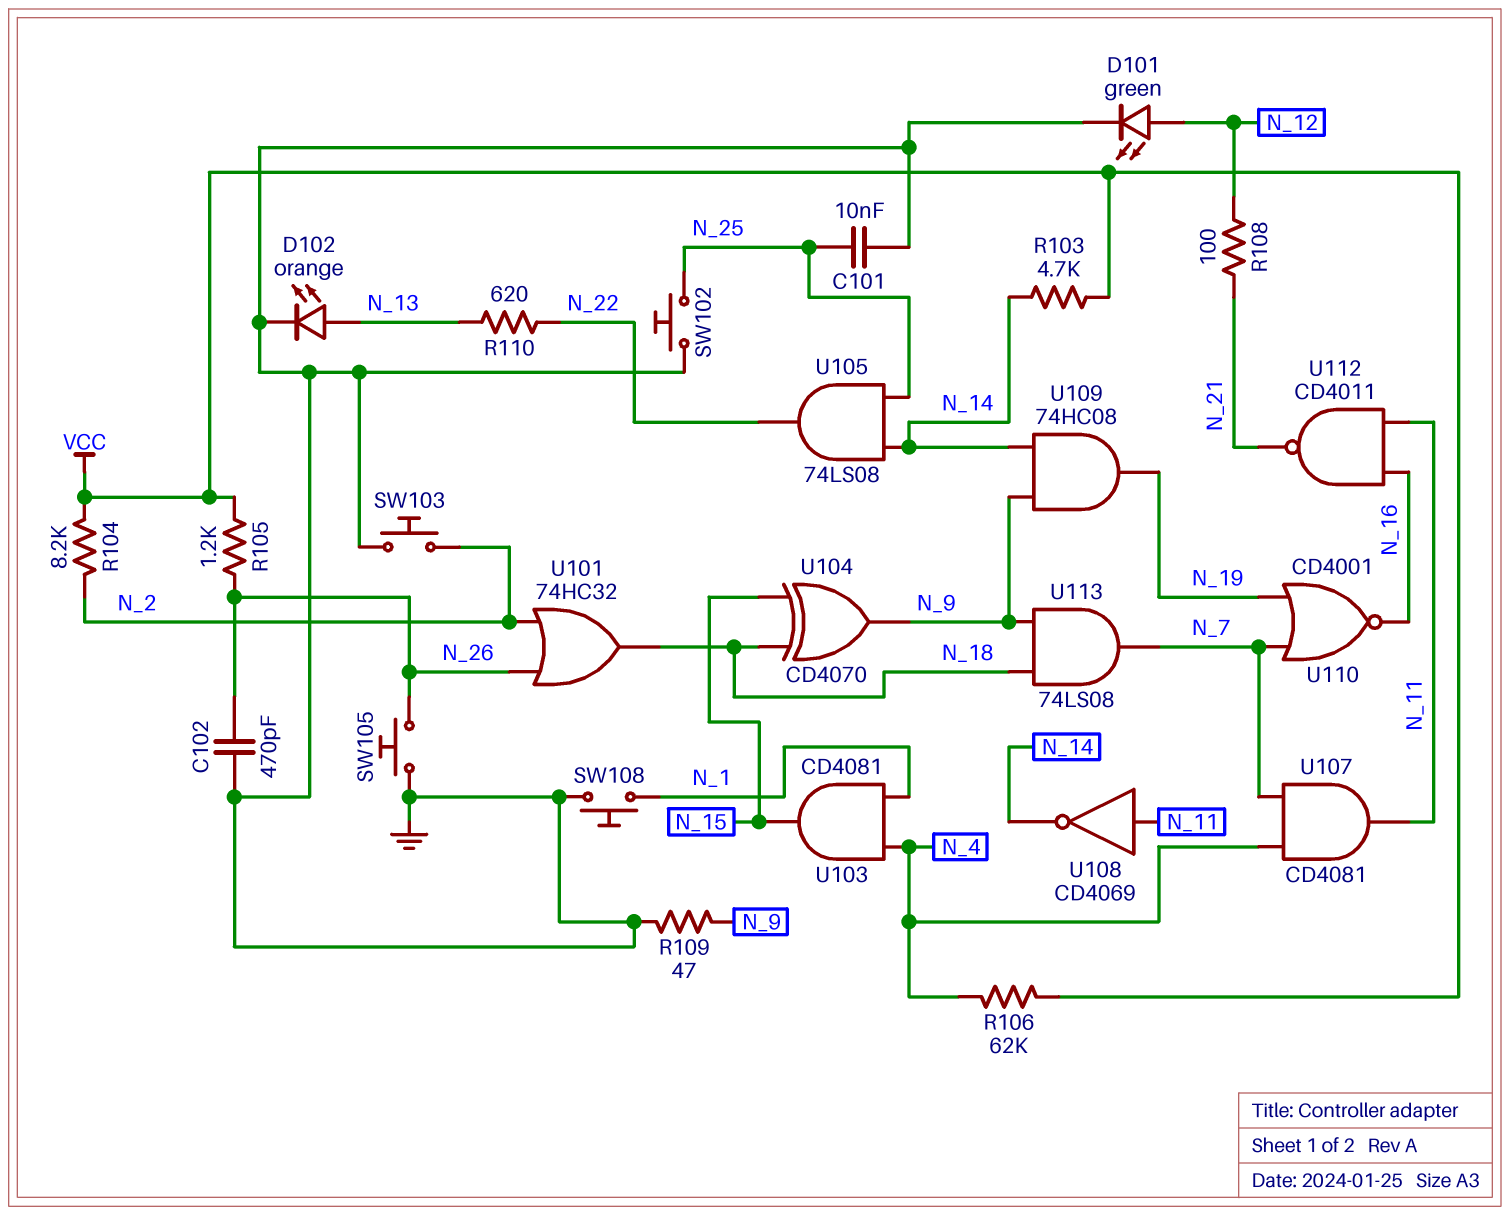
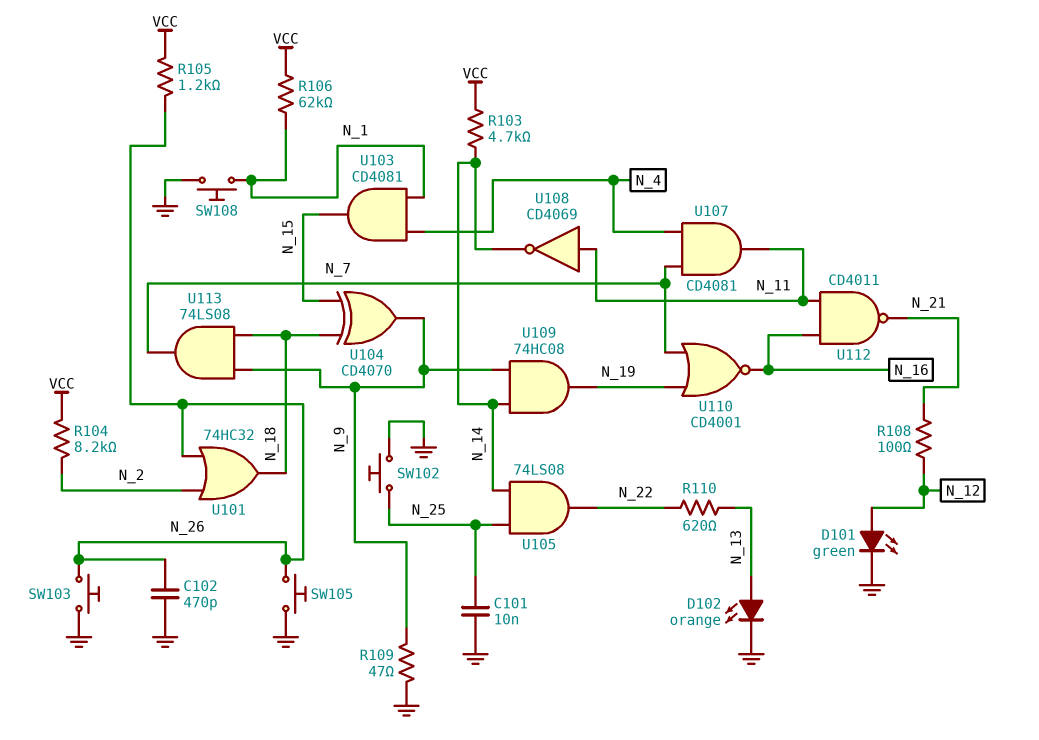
R106: 62k (N_4, VCC) -> 62k (N_1, VCC)
SW103: button (GND, N_2) -> button (GND, N_26)

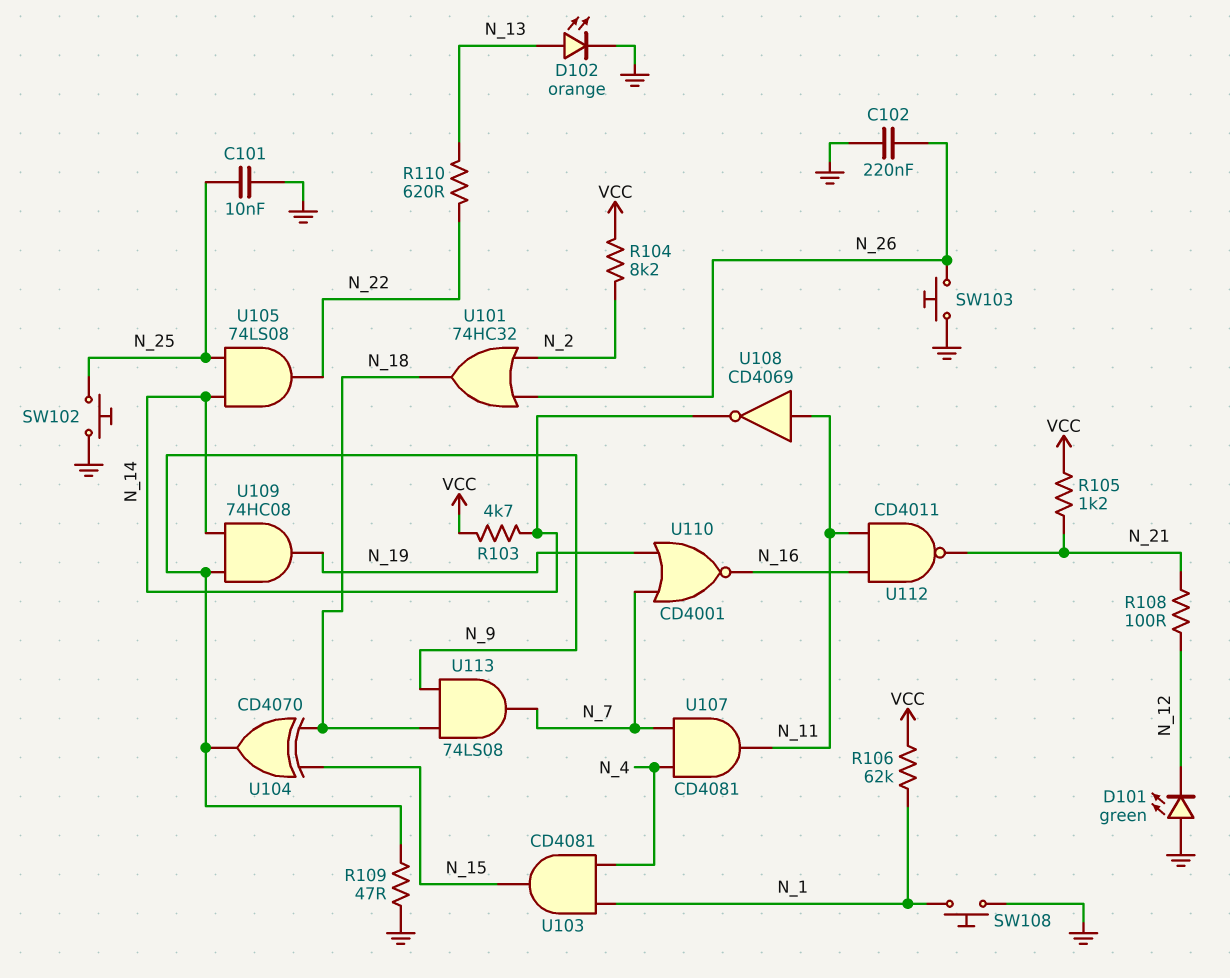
C102: 470pF (GND, N_26) -> 220nF (GND, N_26)
D101: LED green (A N_12, K GND) -> LED green (A GND, K N_12)
R105: 1.2k (N_26, VCC) -> 1.2k (N_21, VCC)
SW105: button (GND, N_26) -> none

